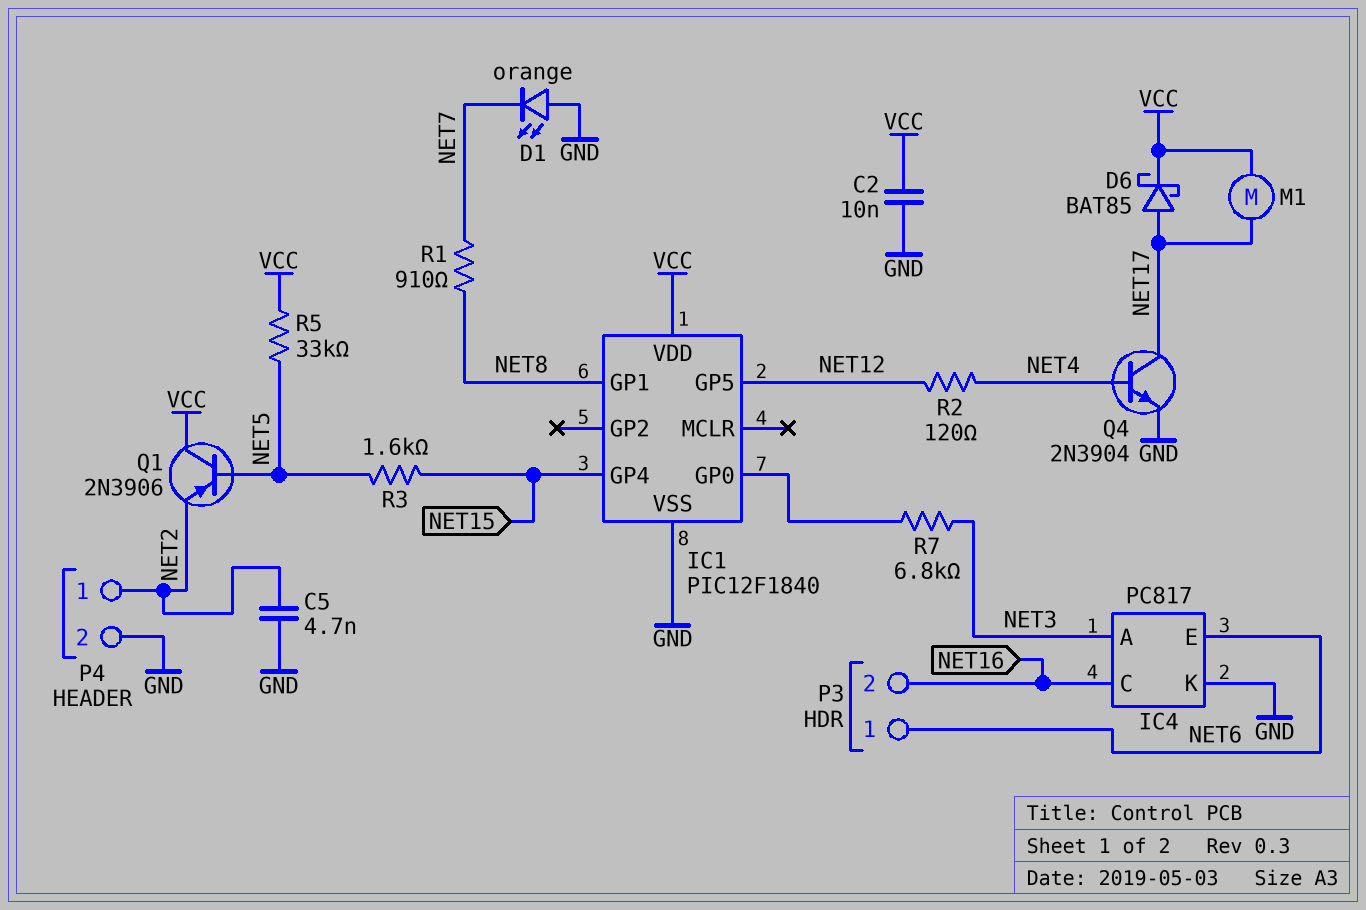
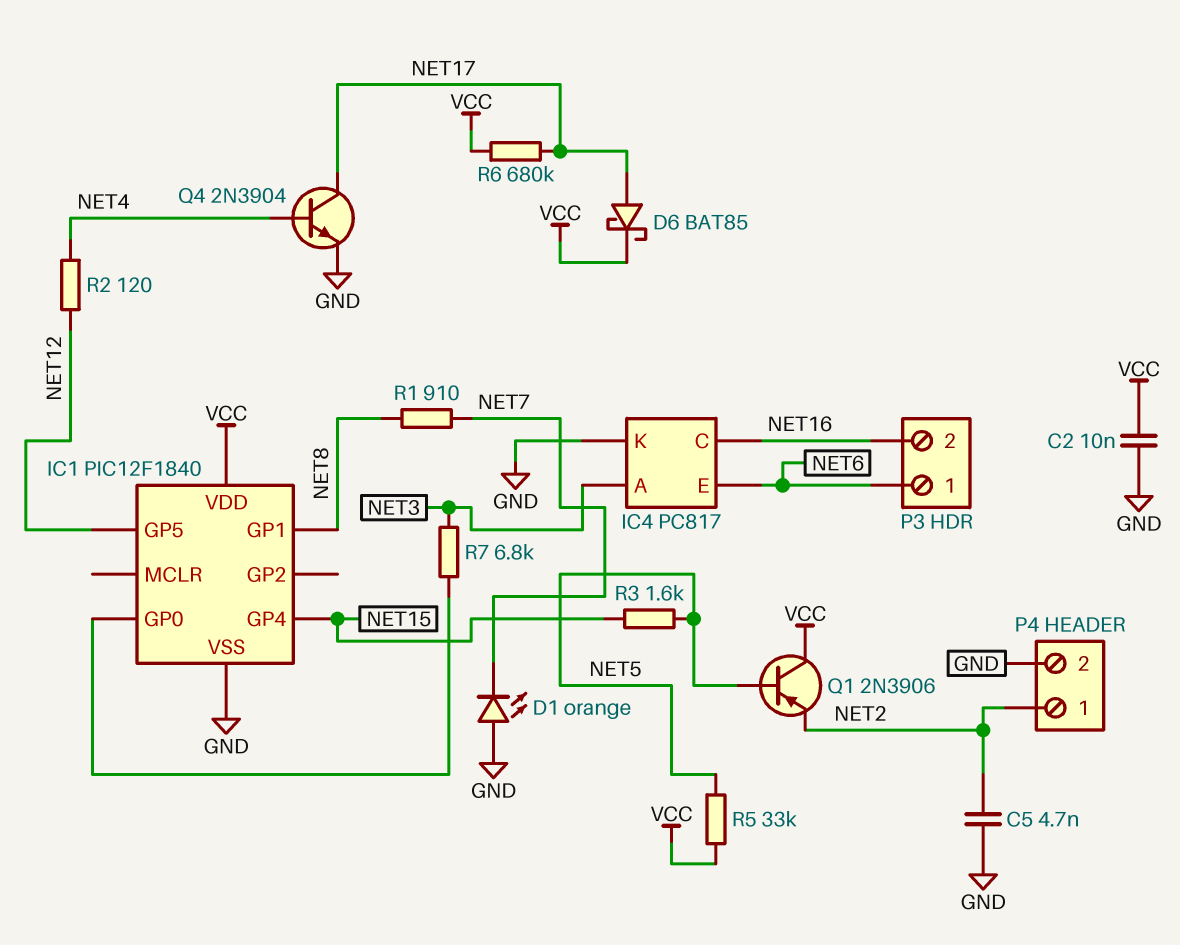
M1: motor (NET17, VCC) -> none
R6: none -> 680k (NET17, VCC)

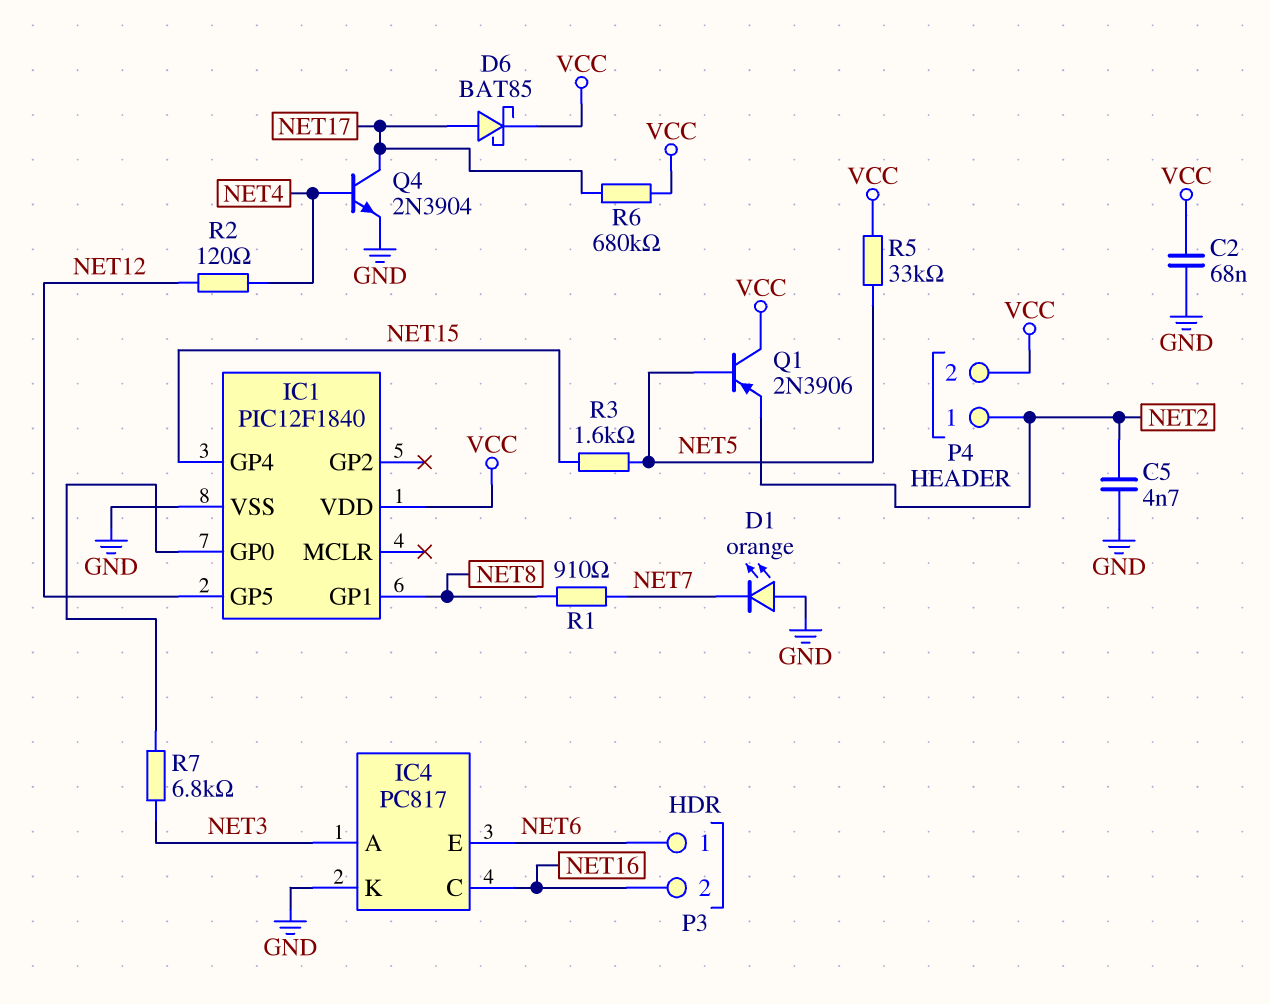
C2: 10nF (GND, VCC) -> 68nF (GND, VCC)
P4 pin 2: GND -> VCC

